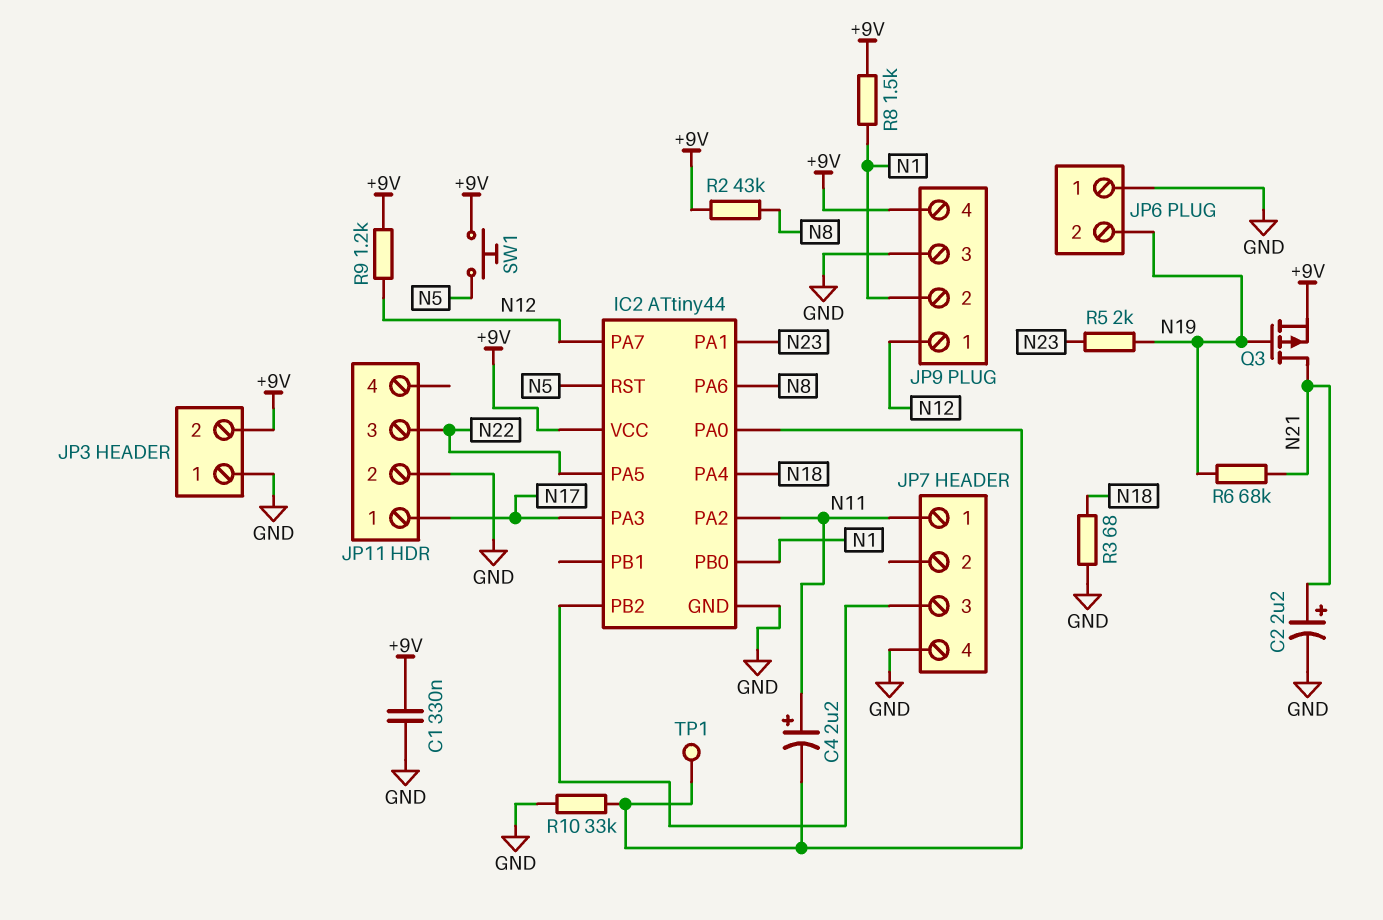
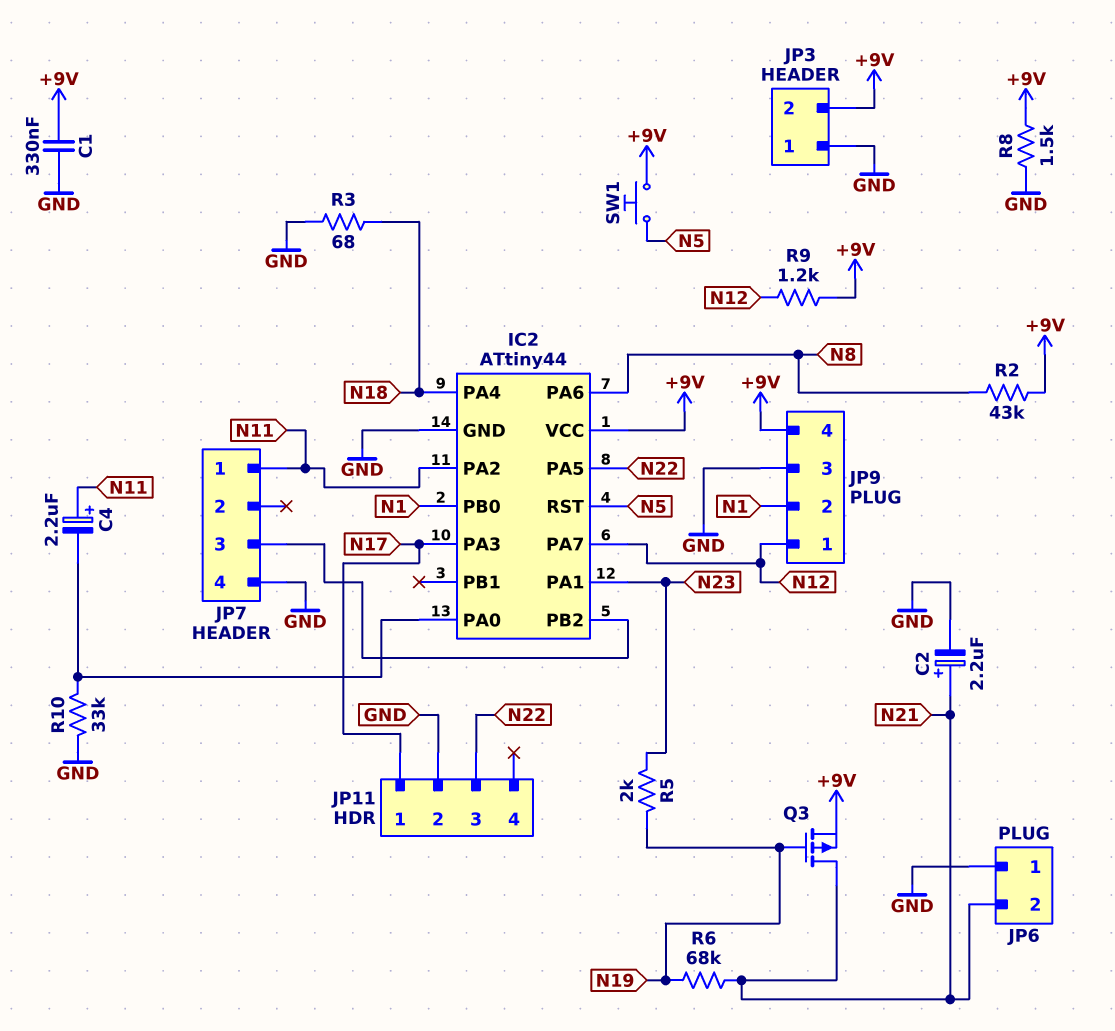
JP6 pin 2: N19 -> N21
R8: 1.5k (+9V, N1) -> 1.5k (+9V, GND)
TP1: test point (IC2/PA0) -> none

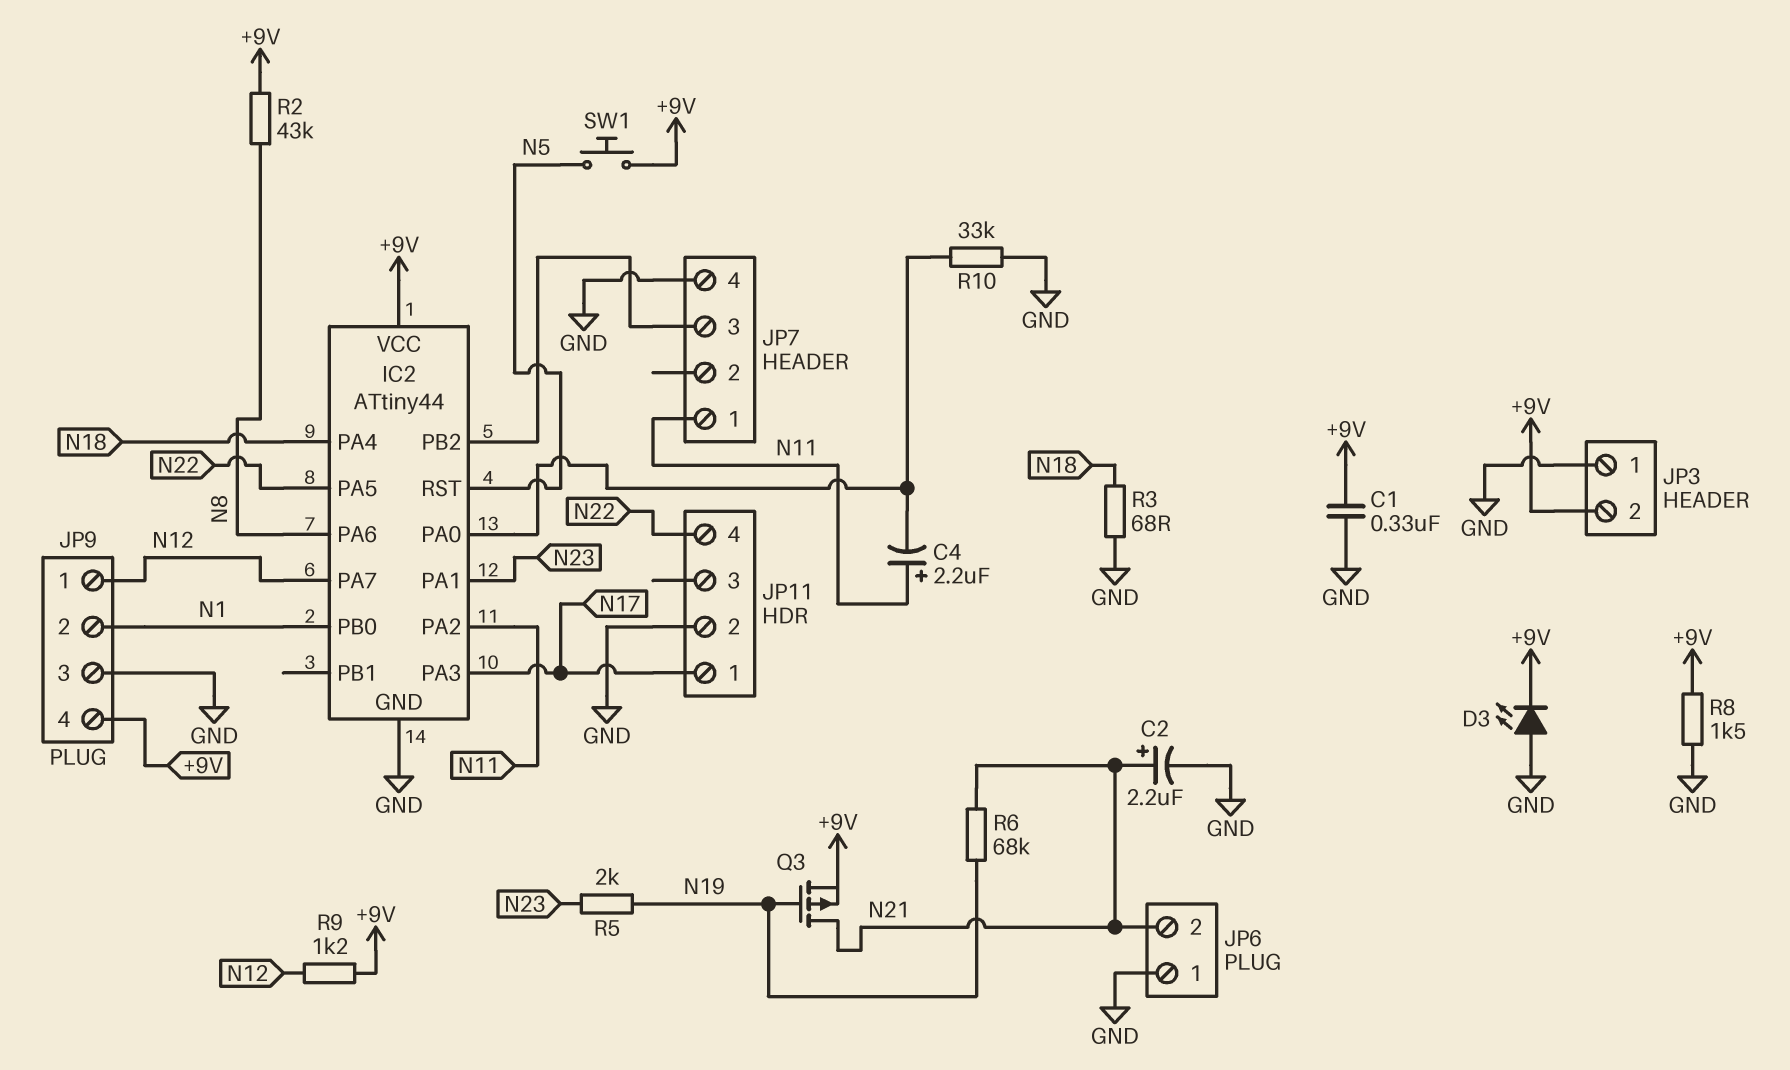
D3: none -> LED (A GND, K +9V)
JP11 pin 3: N22 -> none
JP11 pin 4: none -> N22

